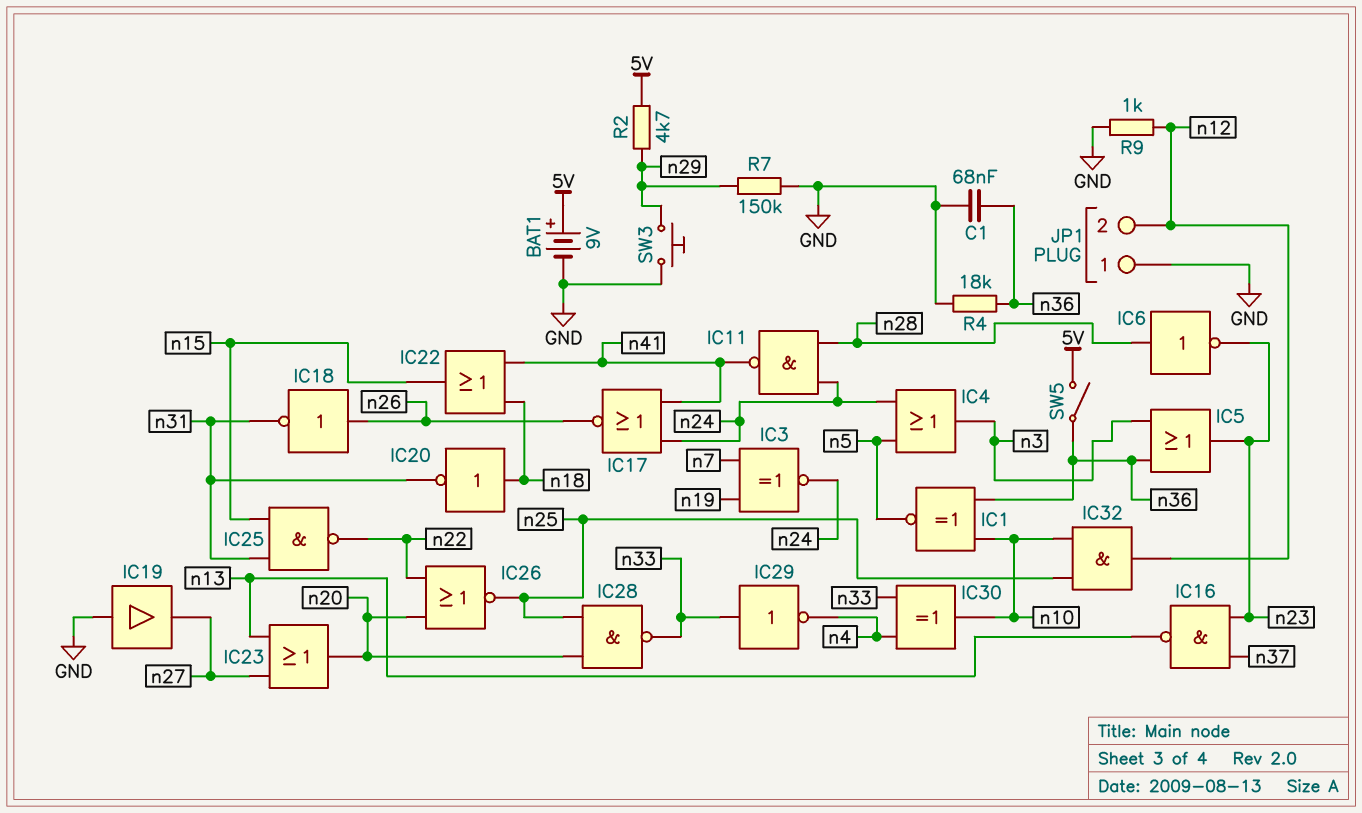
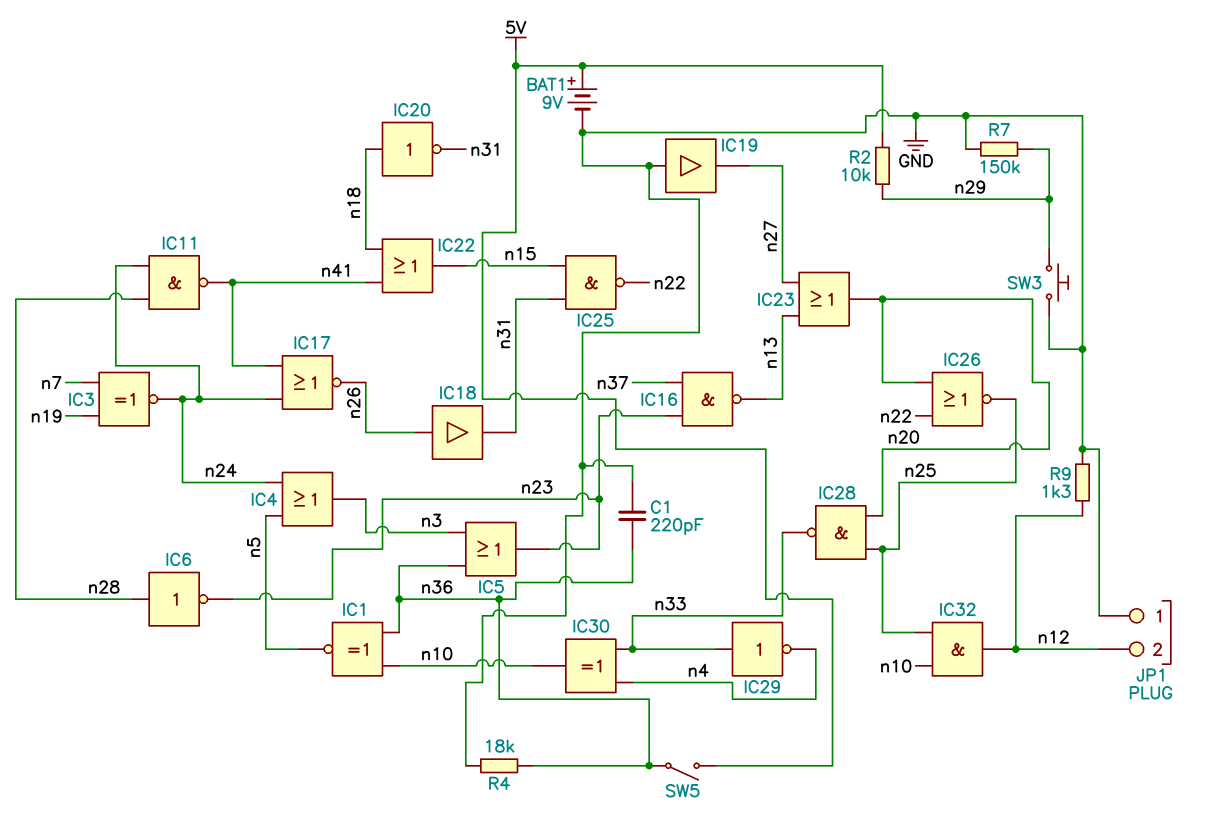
C1: 68nF (GND, n36) -> 220pF (GND, n36)
IC18: NOT (in n26, out n31) -> buffer (in n26, out n31)
R2: 4.7k (5V, n29) -> 10k (5V, n29)
R9: 1k (GND, n12) -> 1.3k (GND, n12)

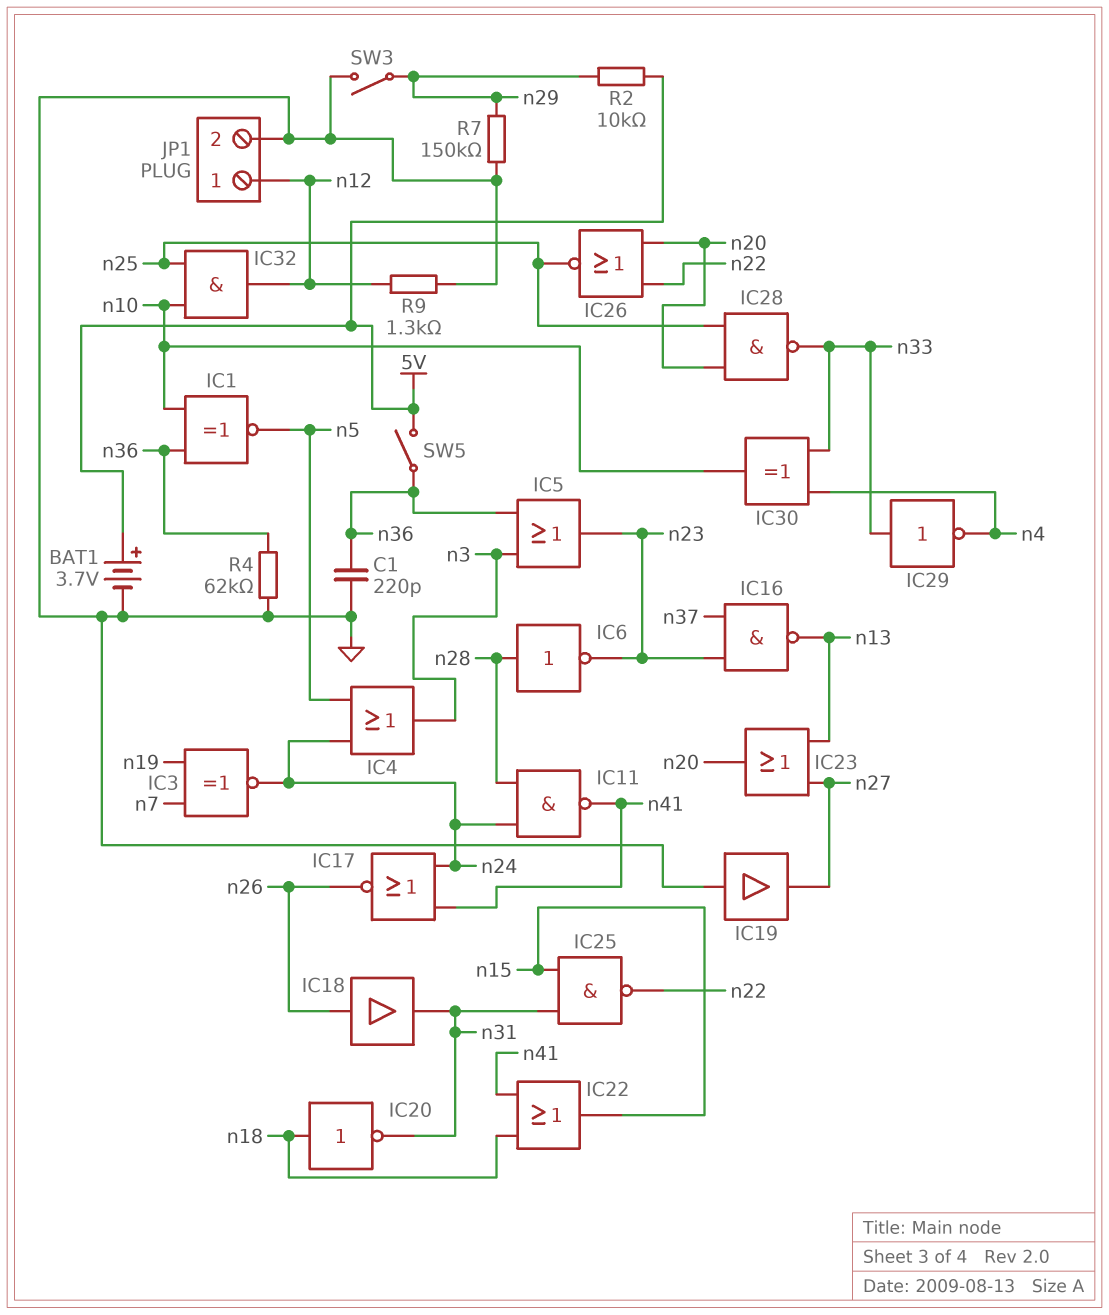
BAT1: 9V (plus 5V, minus GND) -> 3.7V (plus 5V, minus GND)
JP1 pin 1: GND -> n12
JP1 pin 2: n12 -> GND
R4: 18k (GND, n36) -> 62k (GND, n36)
SW3: button (GND, n29) -> switch (GND, n29)

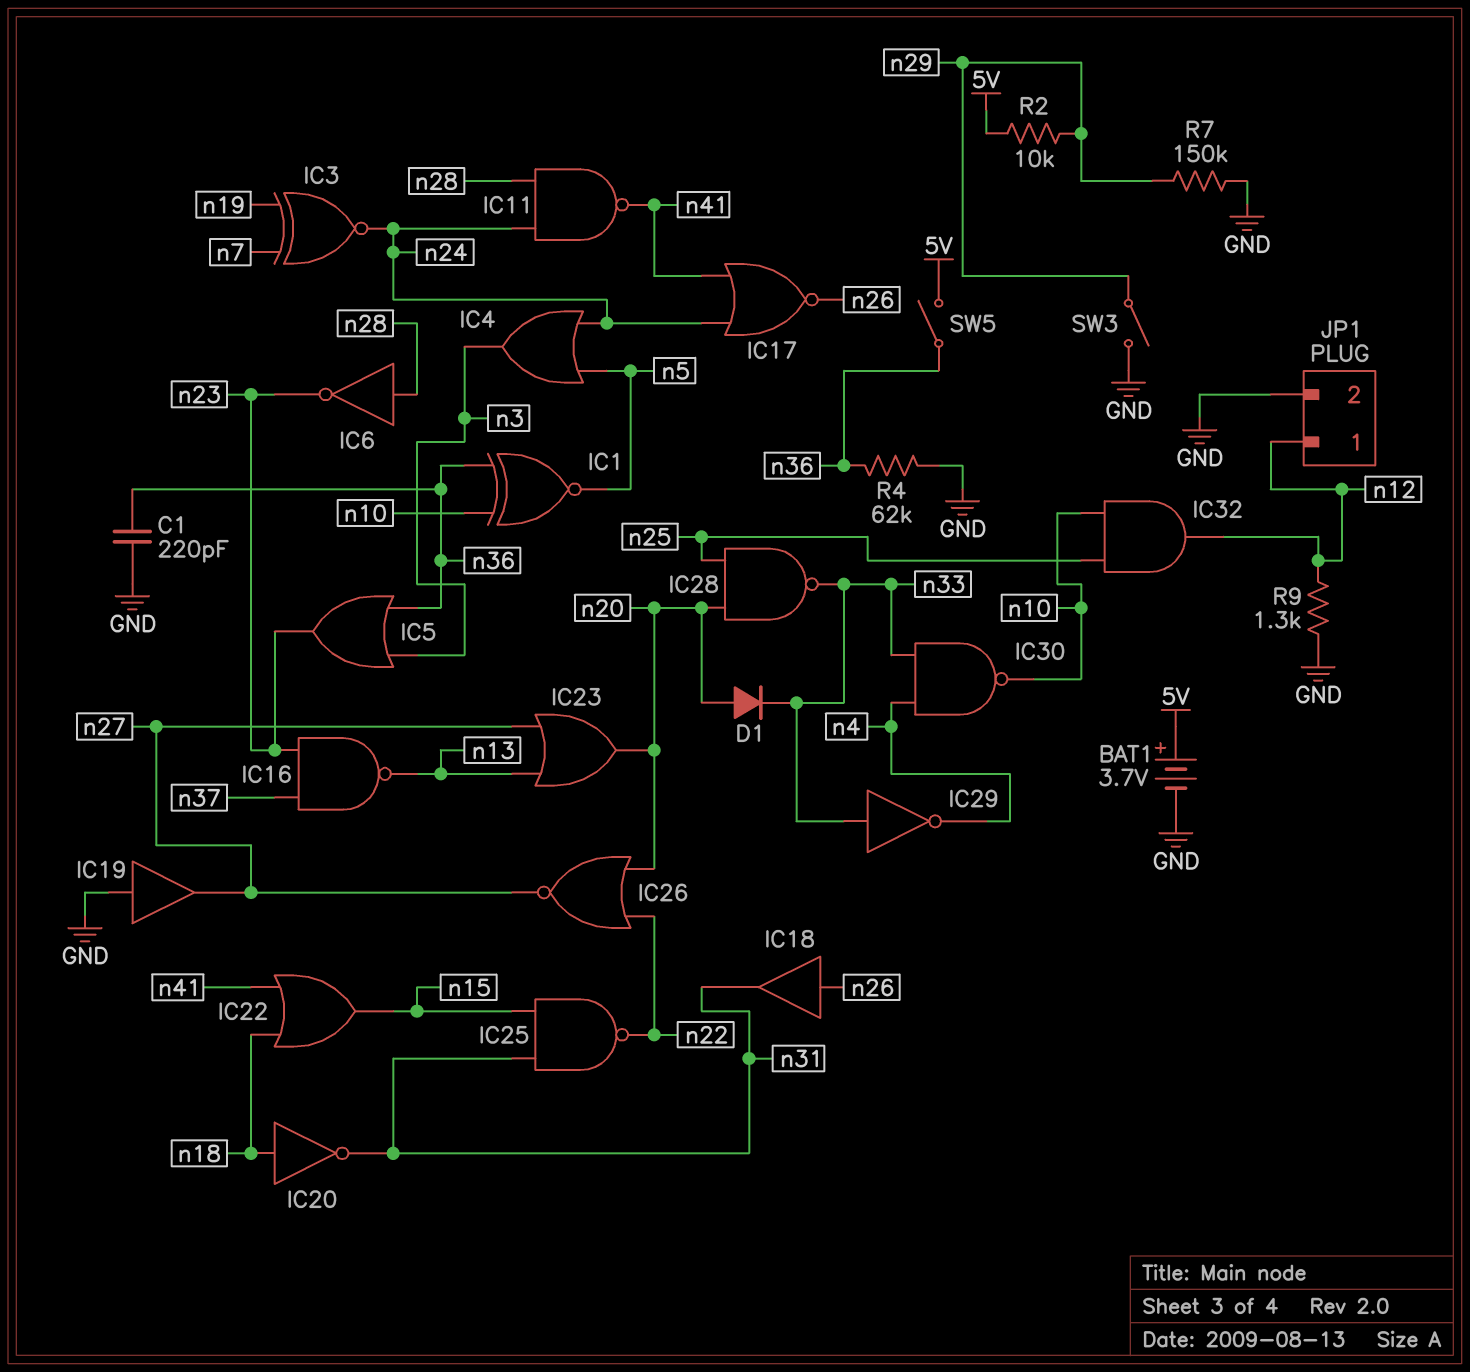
D1: none -> diode (A n20, K n33)
IC26: NOR (in n20, in n22, out n25) -> NOR (in n20, in n22, out n27)
IC30: XOR (in n4, in n33, out n10) -> NAND (in n4, in n33, out n10)

